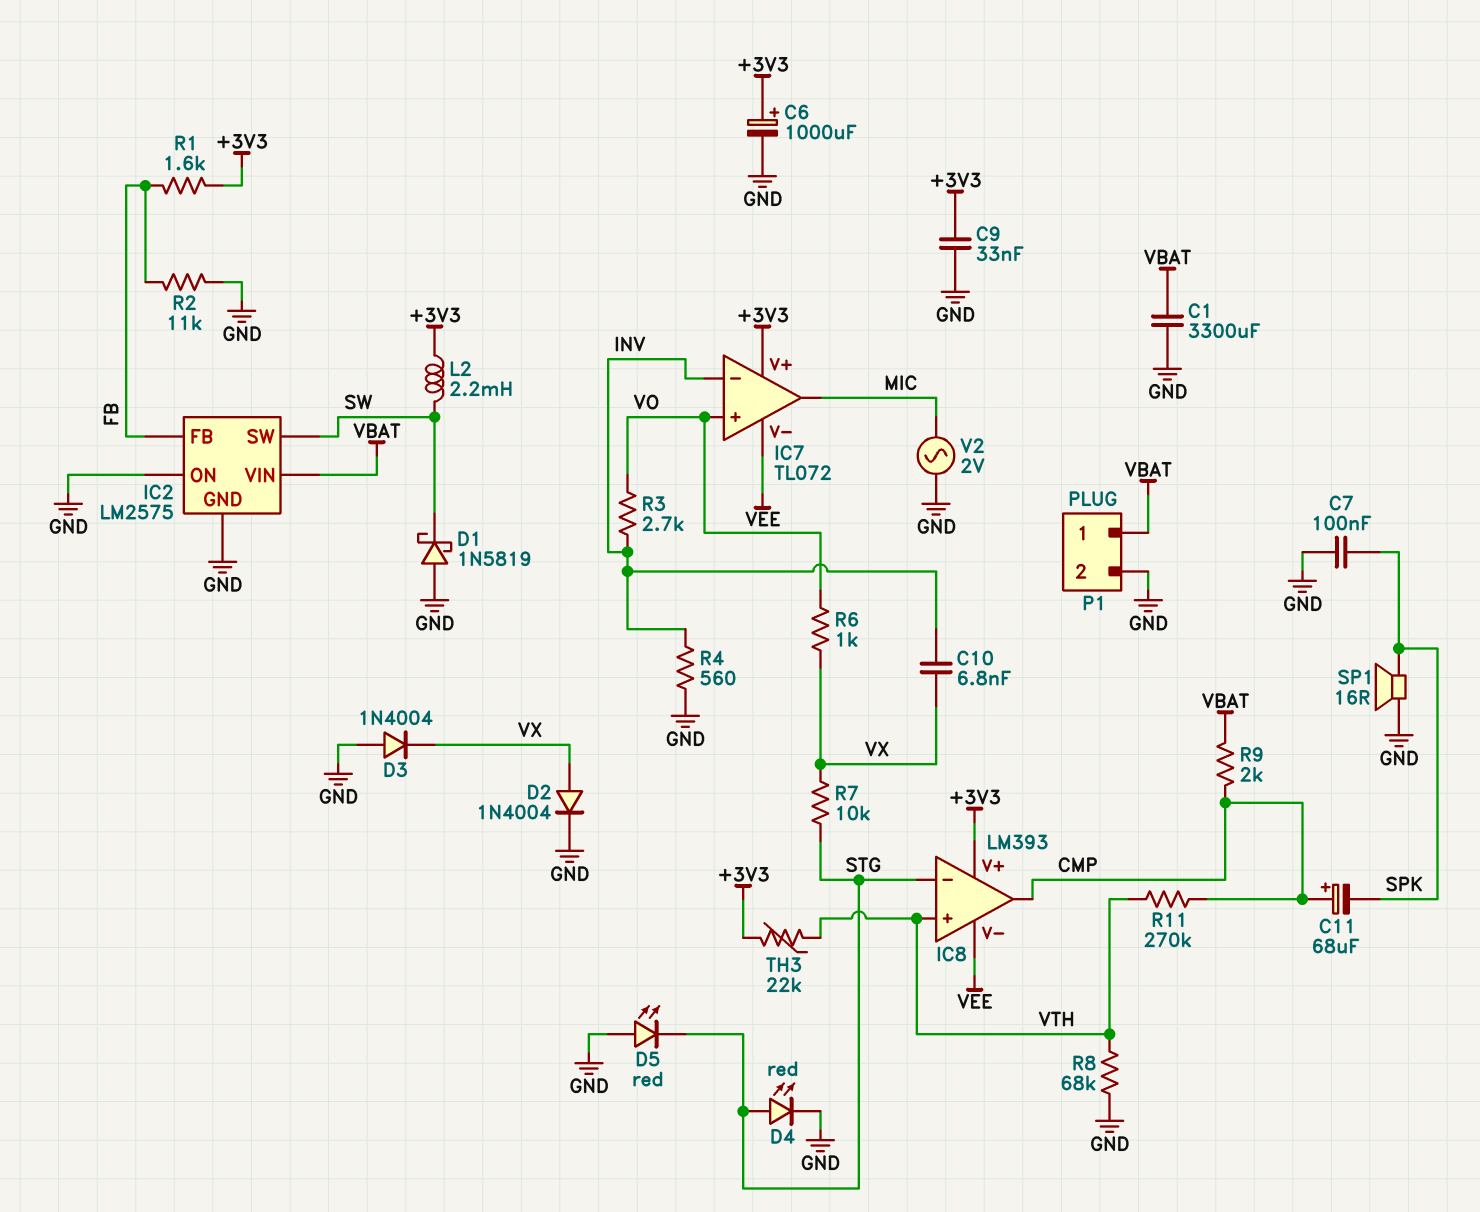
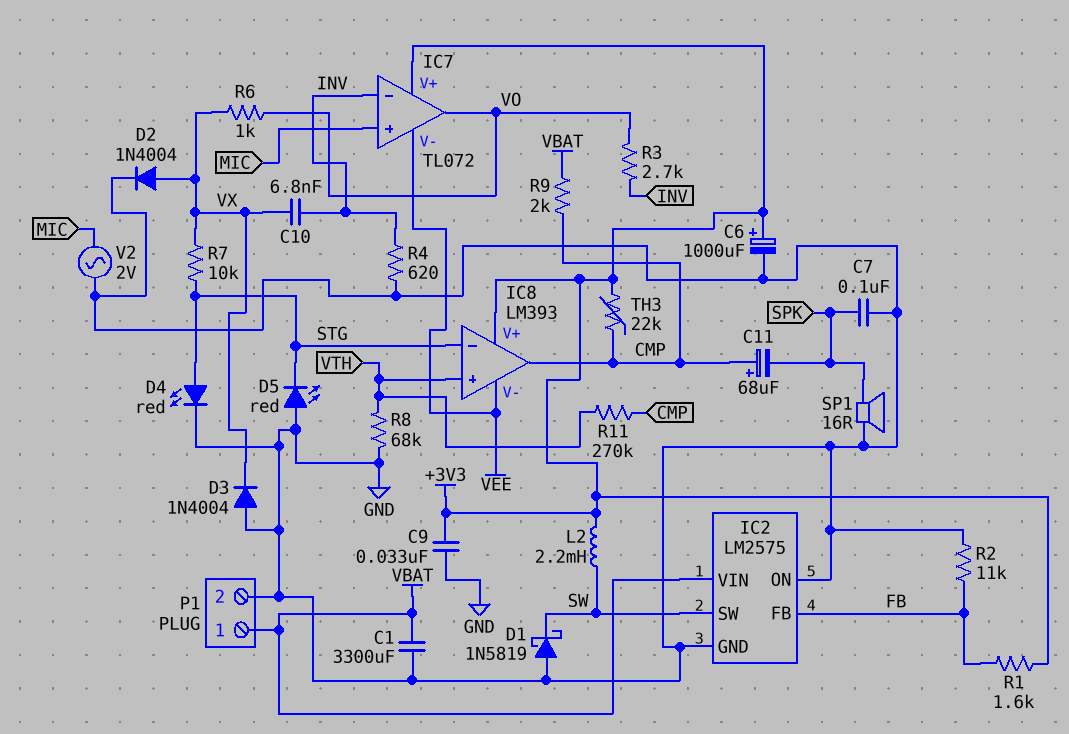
IC7 pin in+: VO -> MIC
IC7 pin out: MIC -> VO
R4: 560 (GND, INV) -> 620 (GND, INV)
TH3: 22k (+3V3, VTH) -> 22k (+3V3, CMP)

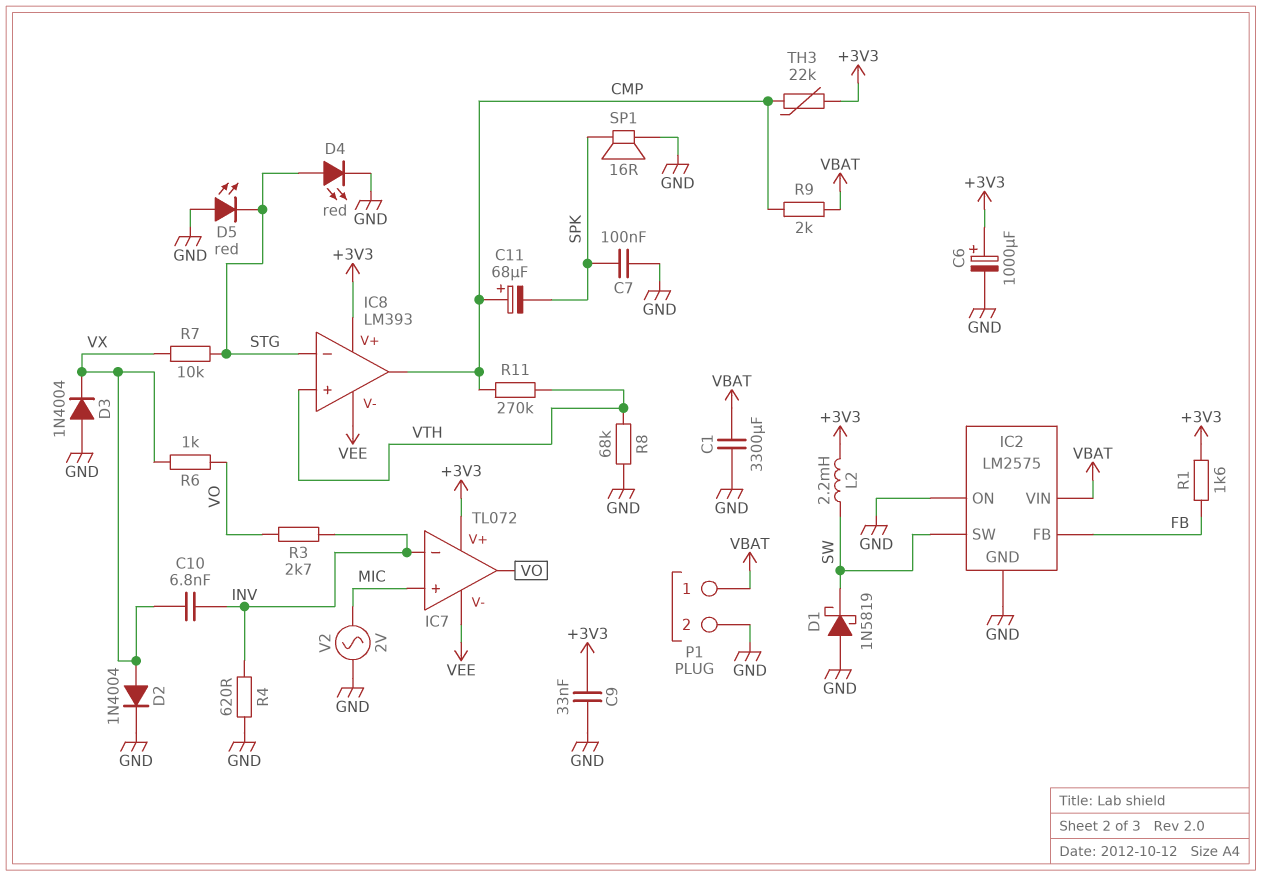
R2: 11k (FB, GND) -> none

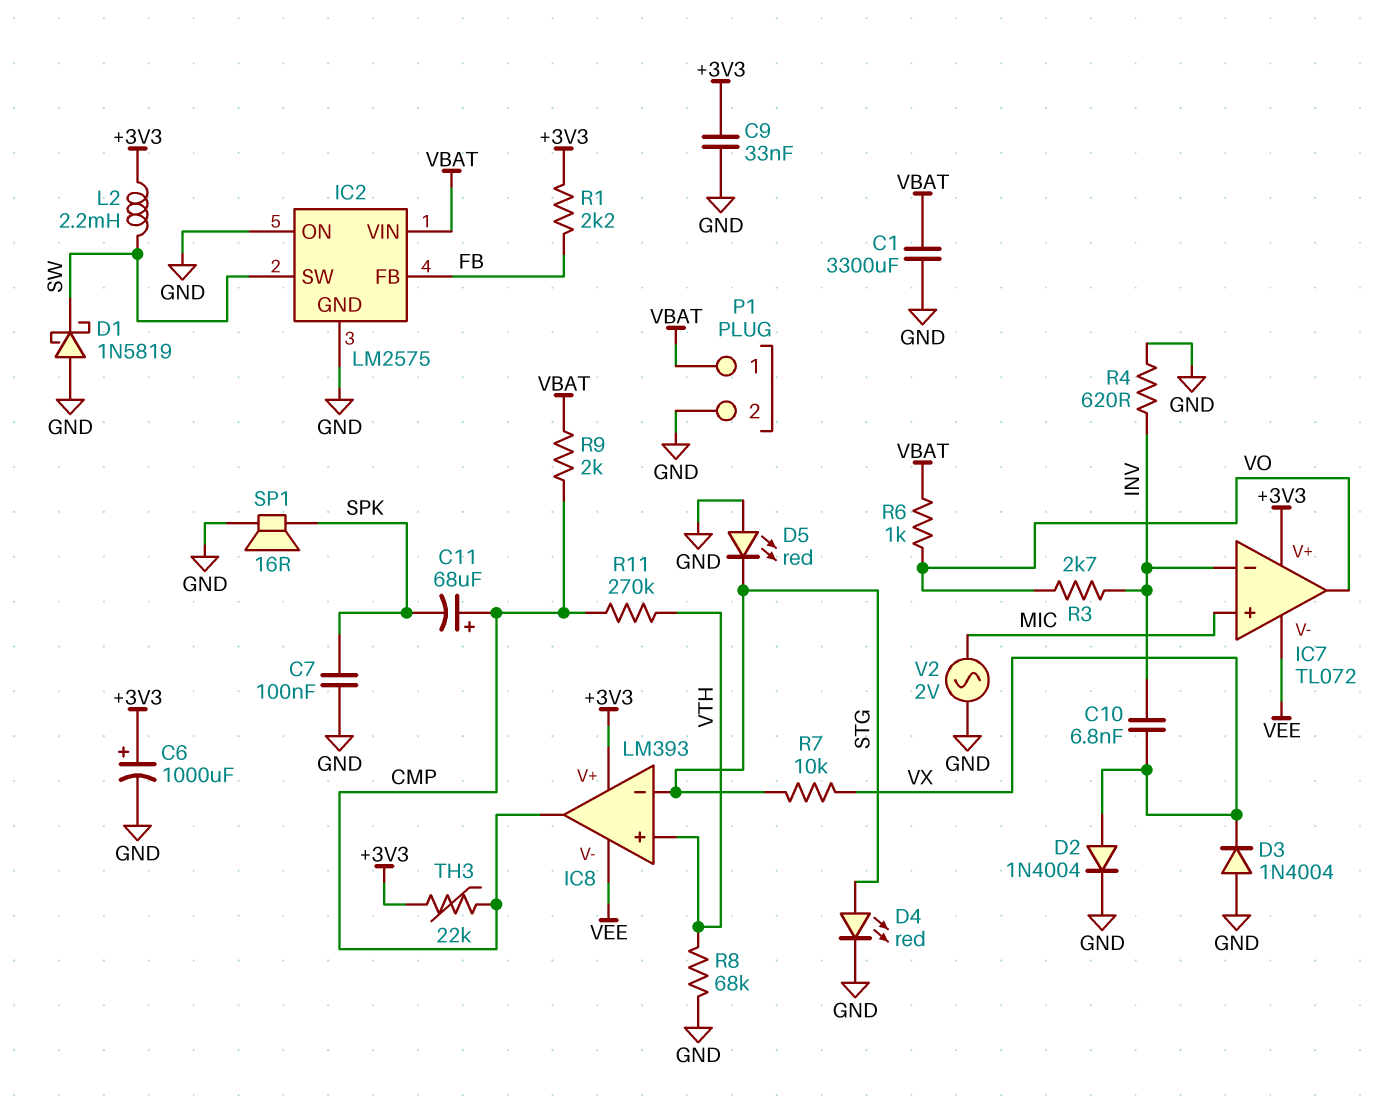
R1: 1.6k (+3V3, FB) -> 2.2k (+3V3, FB)
R6: 1k (VO, VX) -> 1k (VBAT, VO)

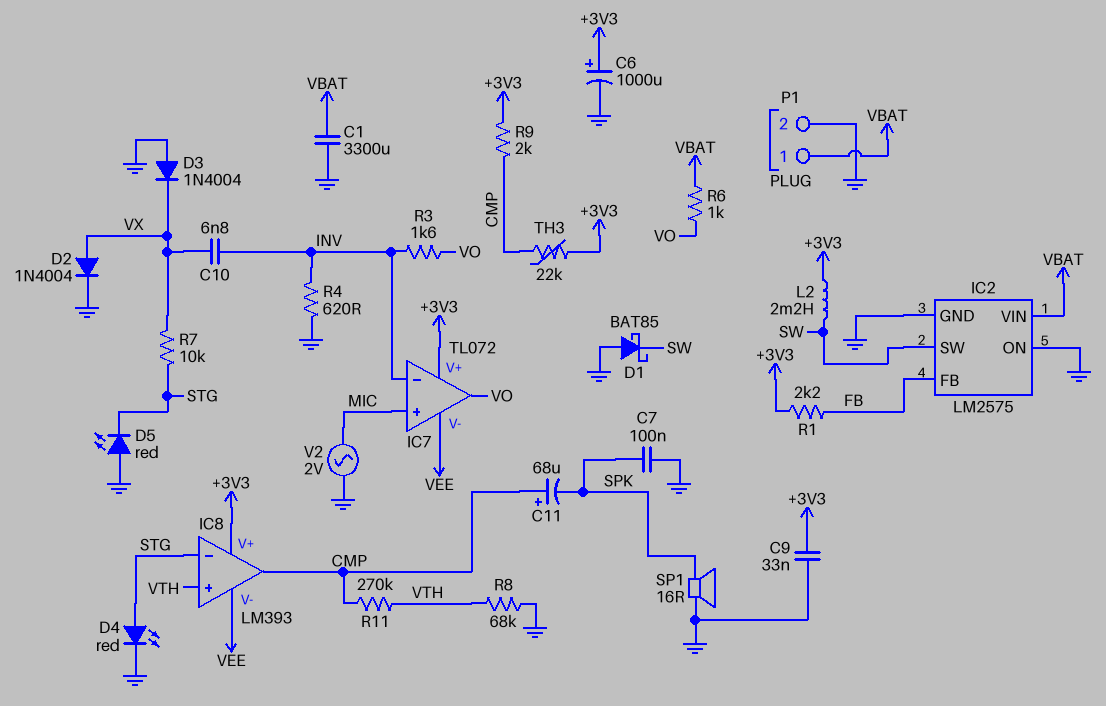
D1: schottky 1N5819 (A GND, K SW) -> schottky BAT85 (A GND, K SW)
R3: 2.7k (INV, VO) -> 1.6k (INV, VO)
R9: 2k (CMP, VBAT) -> 2k (+3V3, CMP)

